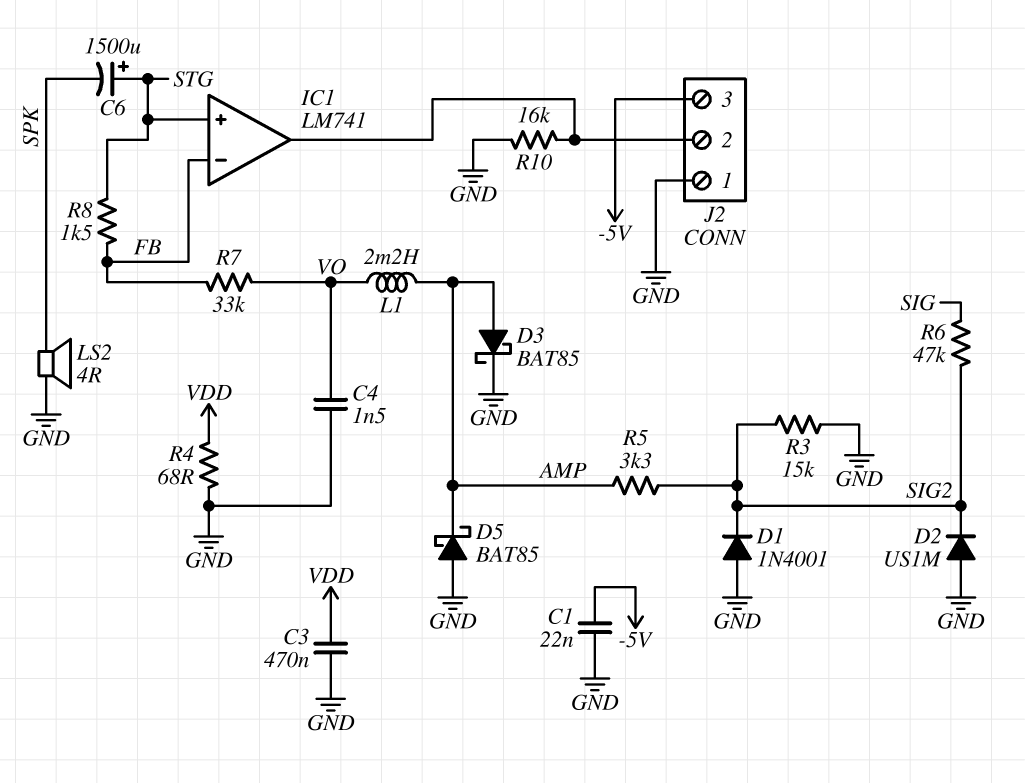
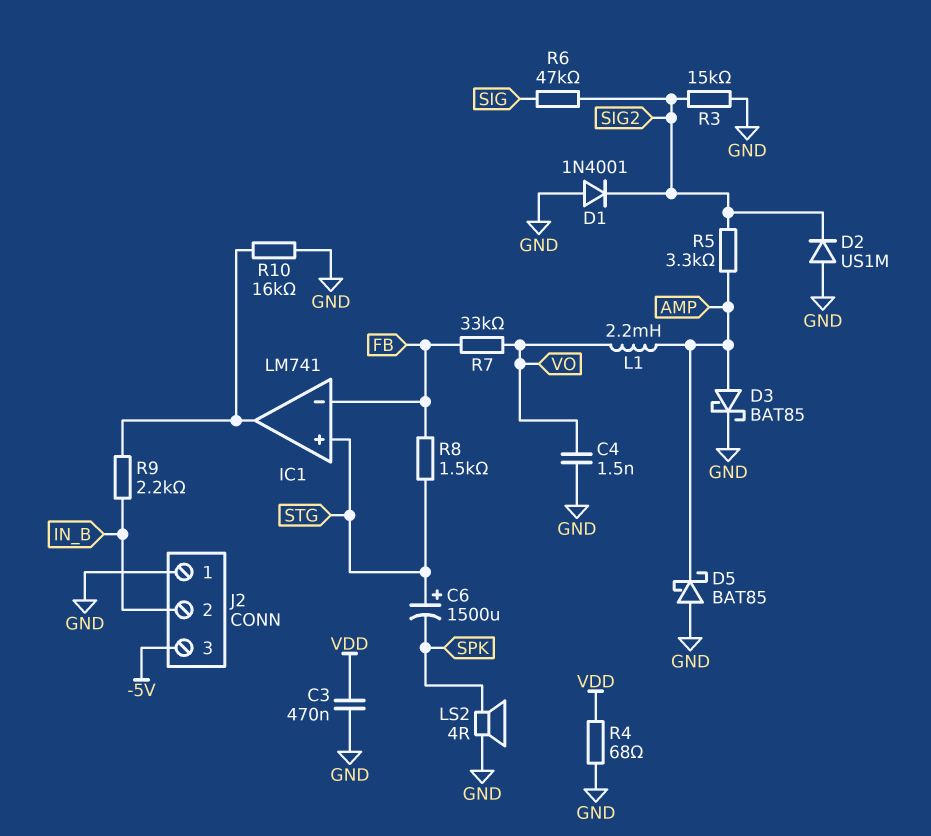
C1: 22nF (-5V, GND) -> none
J2 pin 2: IC1/out -> IN_B
R9: none -> 2.2k (IC1/out, IN_B)

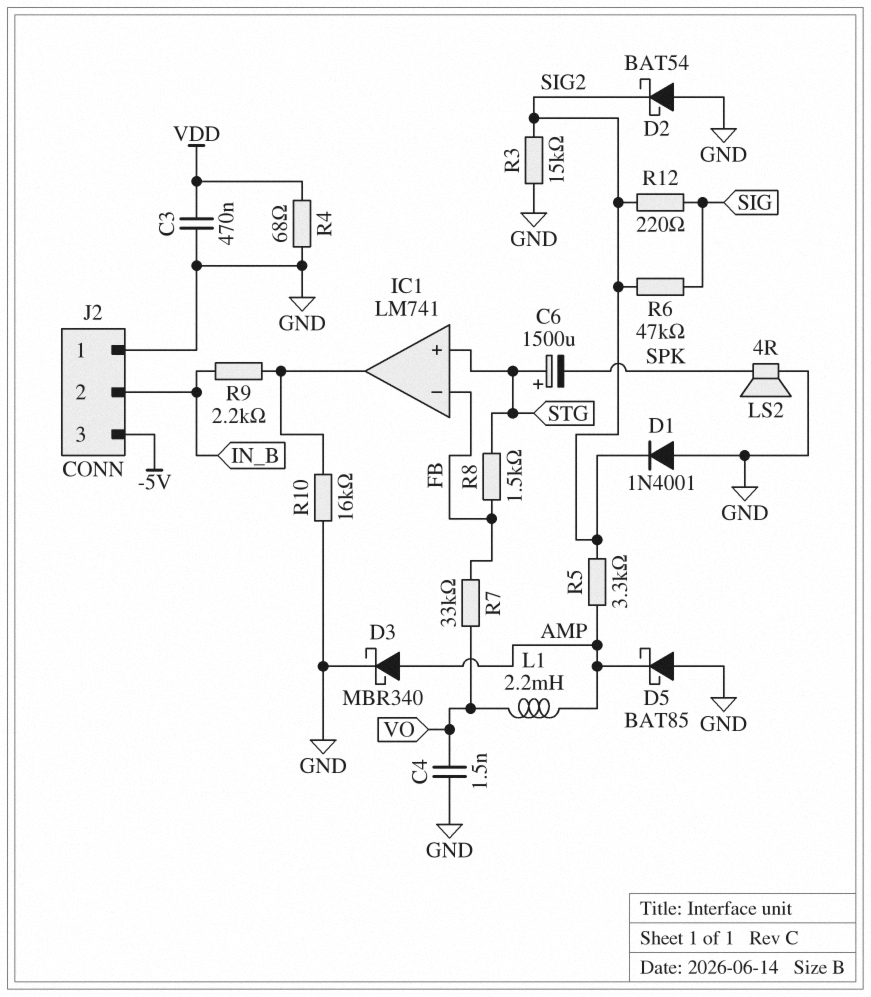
D2: diode US1M (A GND, K SIG2) -> schottky BAT54 (A GND, K SIG2)
D3: schottky BAT85 (A AMP, K GND) -> schottky MBR340 (A AMP, K GND)
R12: none -> 220 (SIG, SIG2)

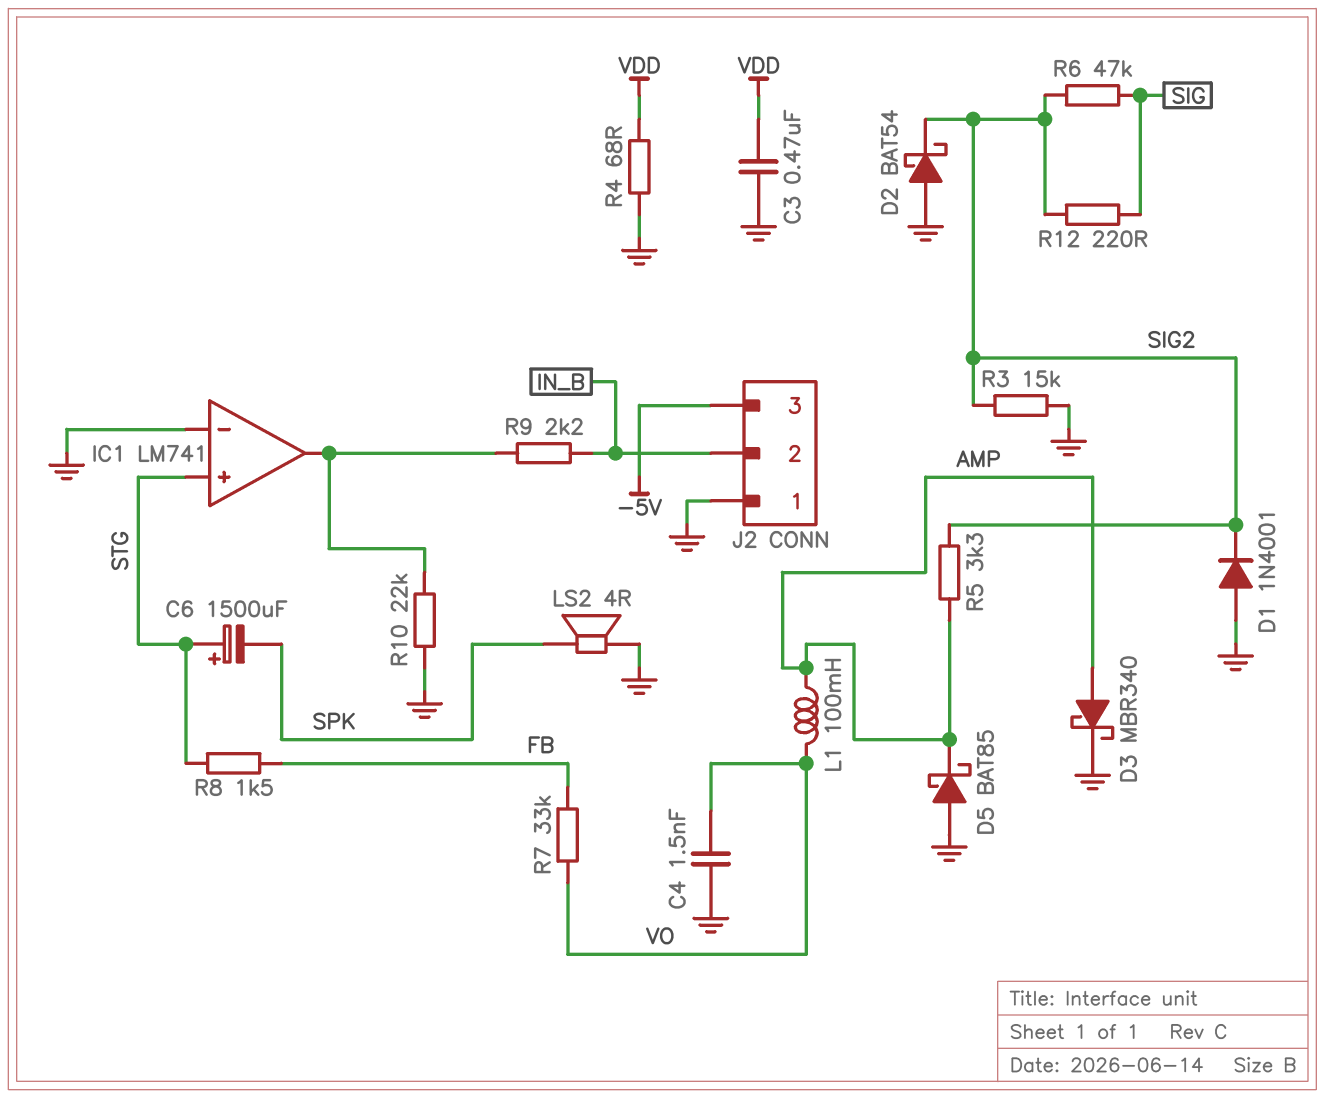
IC1 pin in-: FB -> GND
L1: 2.2mH (AMP, VO) -> 100mH (AMP, VO)
R10: 16k (GND, IC1/out) -> 22k (GND, IC1/out)

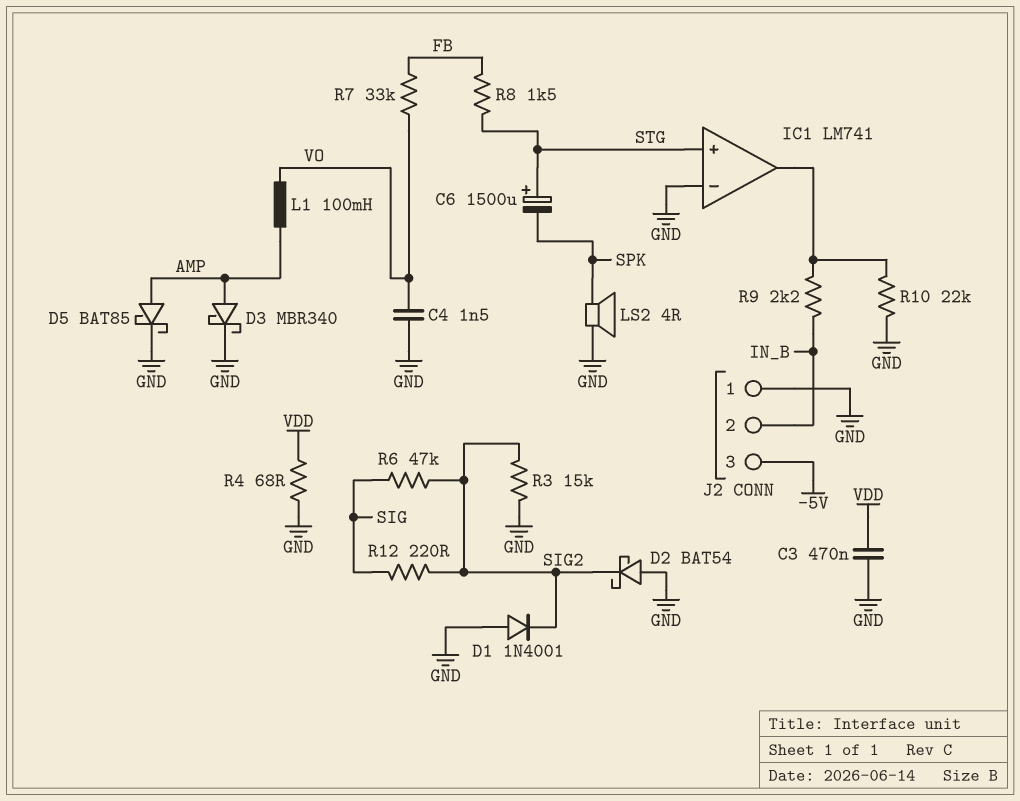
D5: schottky BAT85 (A GND, K AMP) -> schottky BAT85 (A AMP, K GND)
R5: 3.3k (AMP, SIG2) -> none

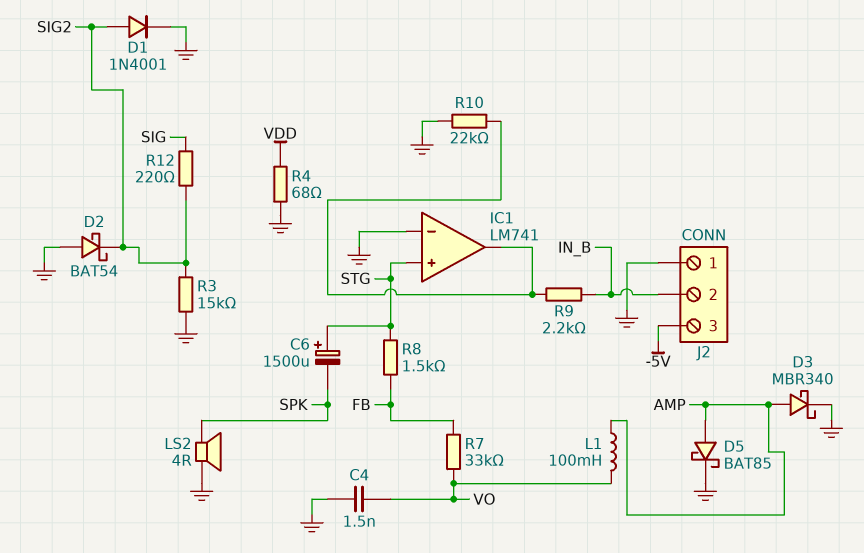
C3: 470nF (GND, VDD) -> none
D1: diode 1N4001 (A GND, K SIG2) -> diode 1N4001 (A SIG2, K GND)
R6: 47k (SIG, SIG2) -> none

